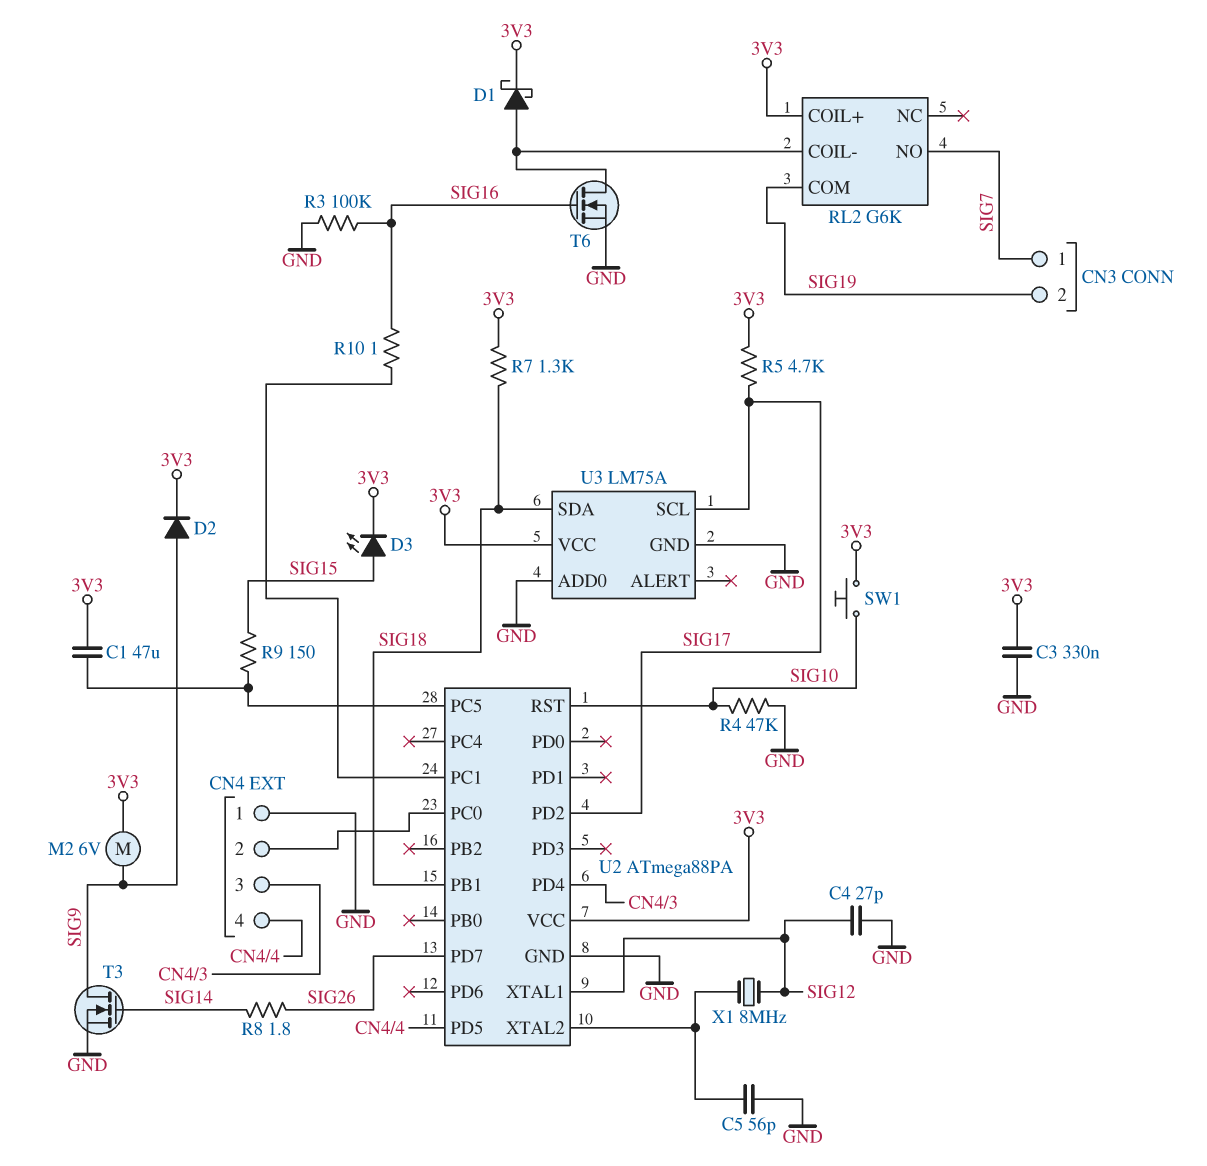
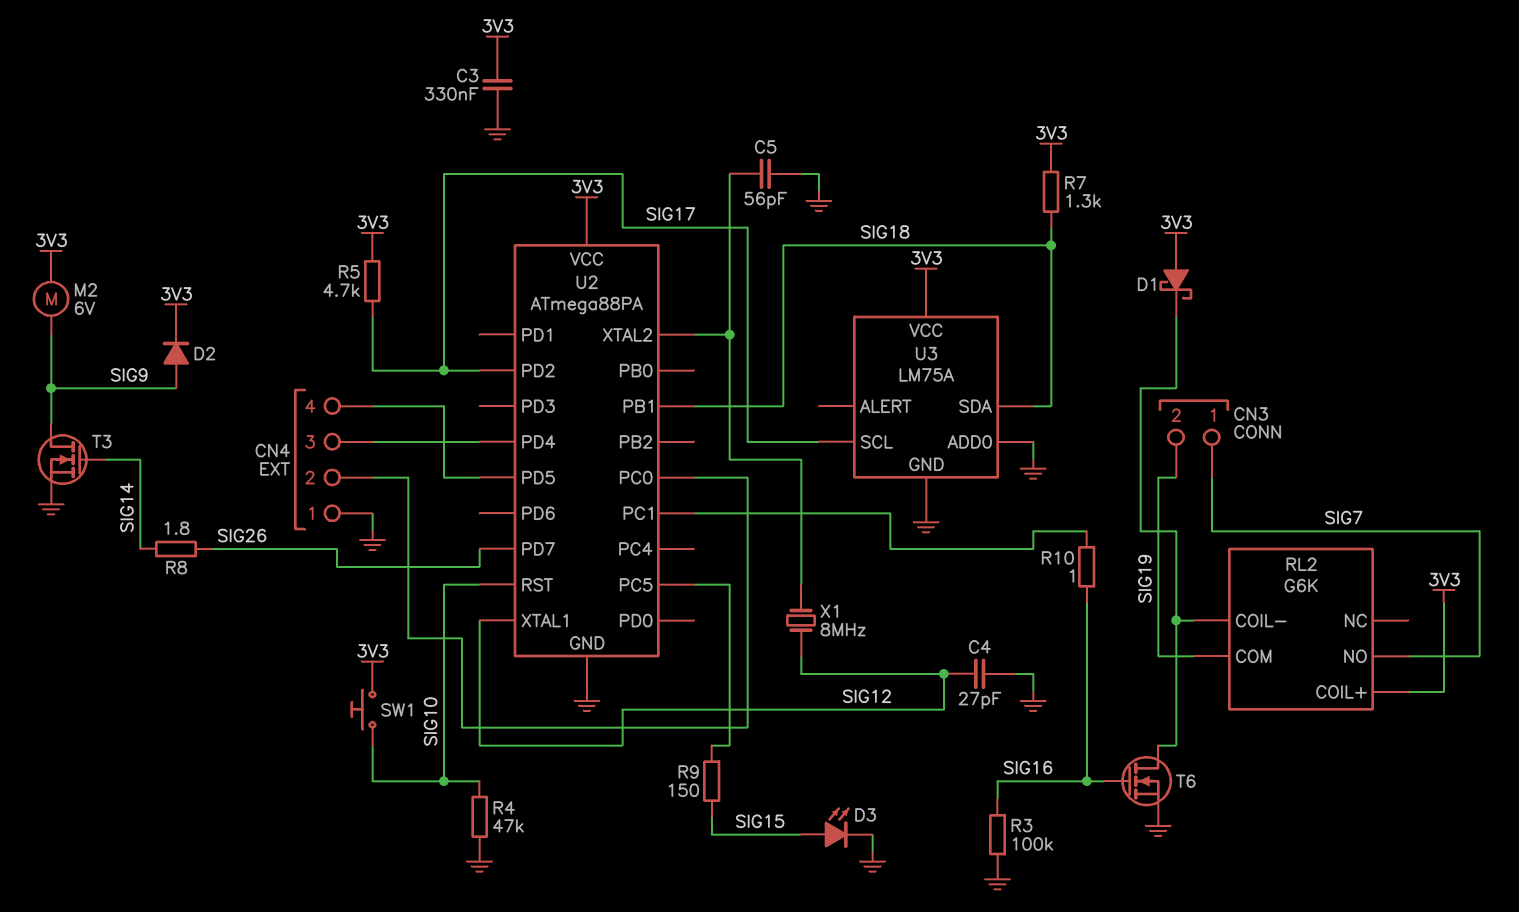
C1: 47uF (3V3, U2/PC5) -> none
D1: schottky (A RL2/COIL-, K 3V3) -> schottky (A 3V3, K RL2/COIL-)
D3: LED (A SIG15, K 3V3) -> LED (A SIG15, K GND)

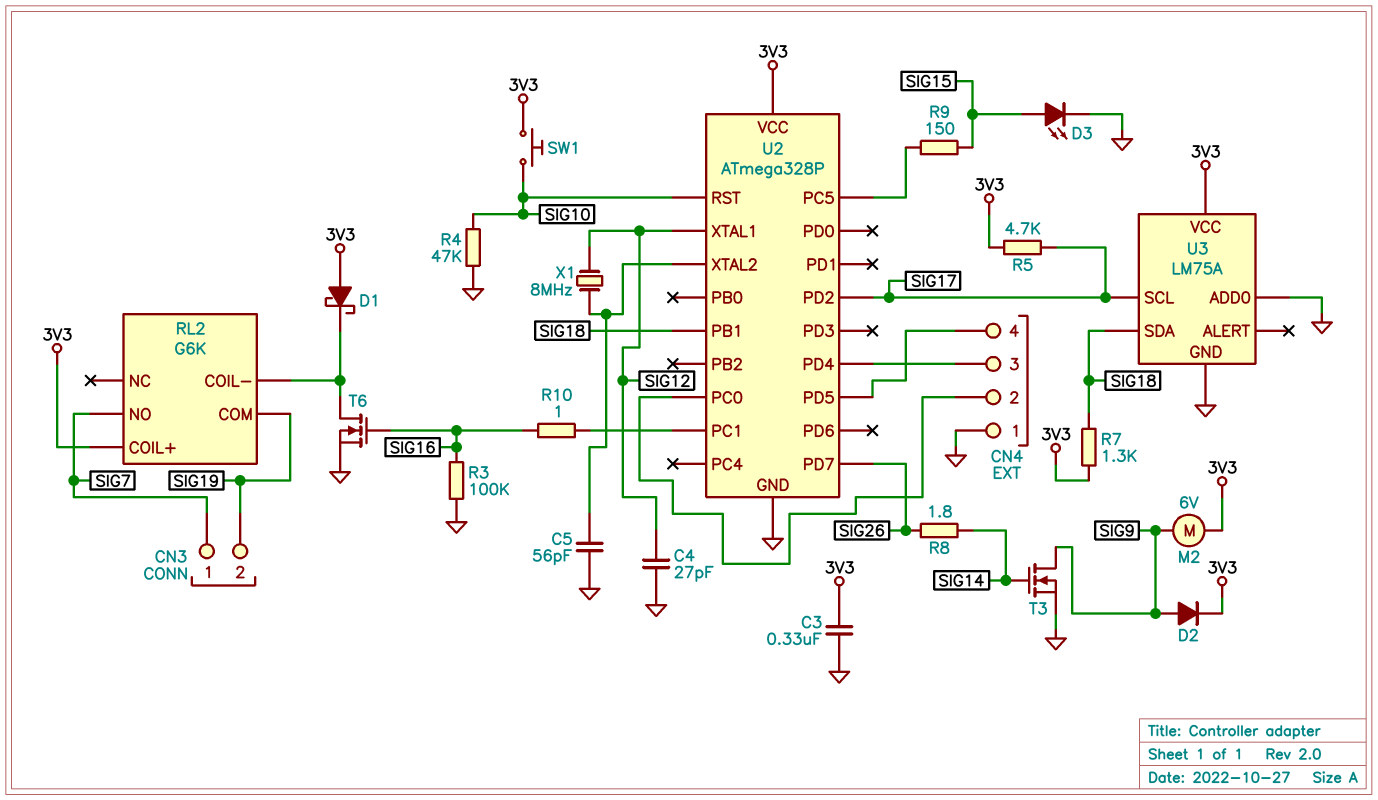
U2: ATmega88PA -> ATmega328P

